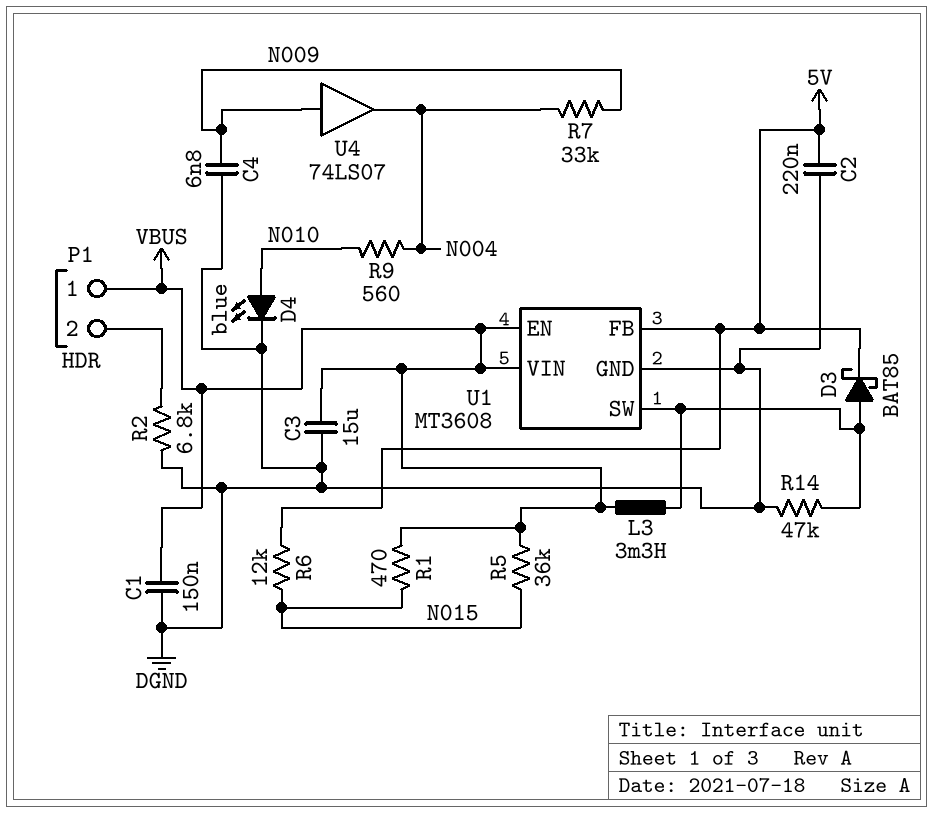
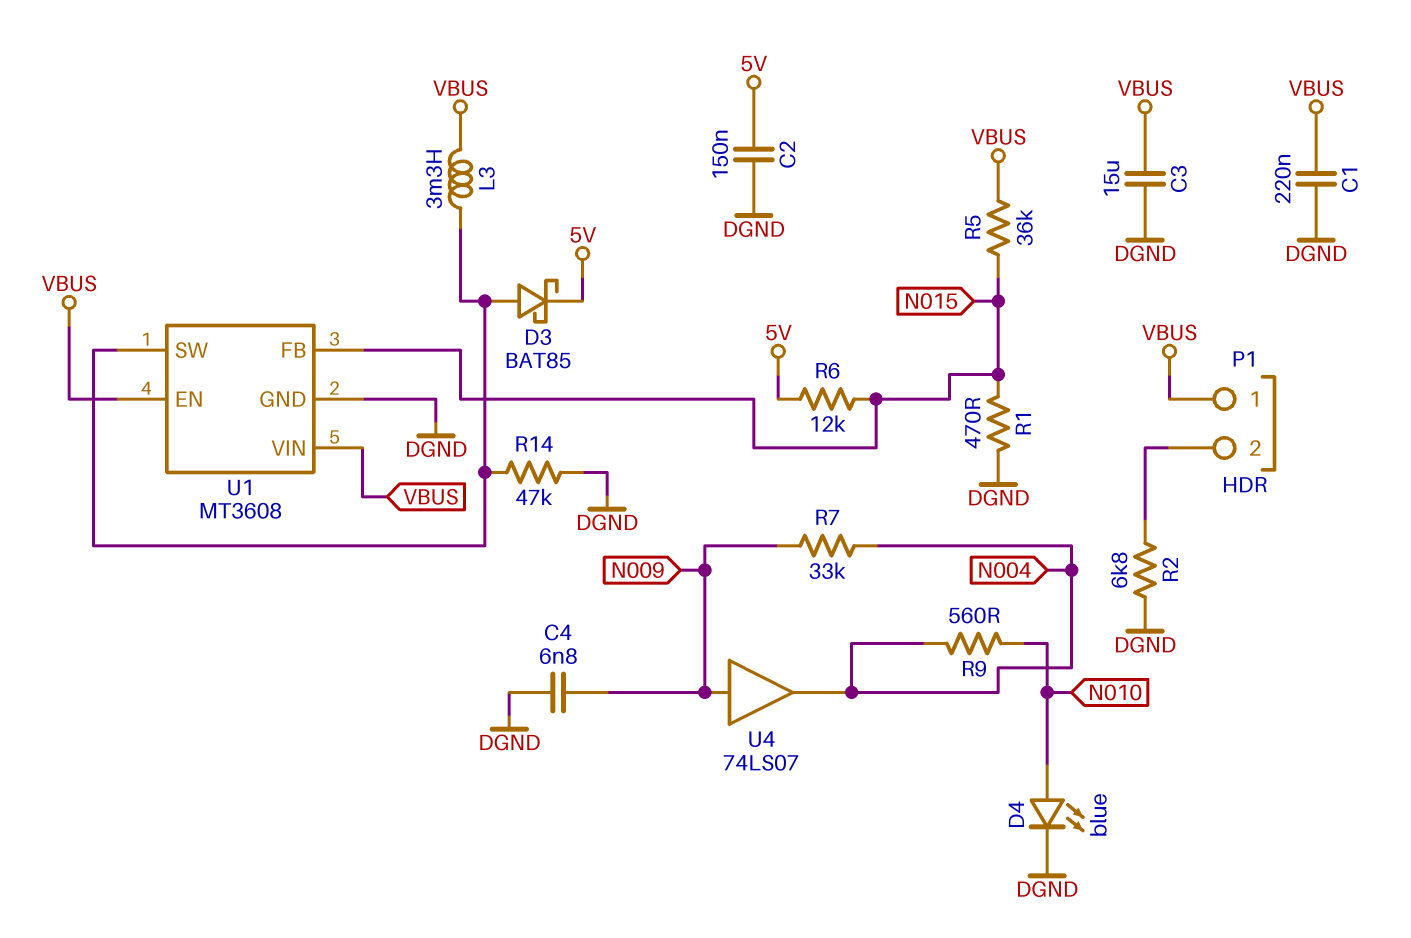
C1: 150nF (DGND, VBUS) -> 220nF (DGND, VBUS)
C2: 220nF (5V, DGND) -> 150nF (5V, DGND)
R1: 470 (N015, VBUS) -> 470 (DGND, N015)
U1 pin FB: 5V -> N015

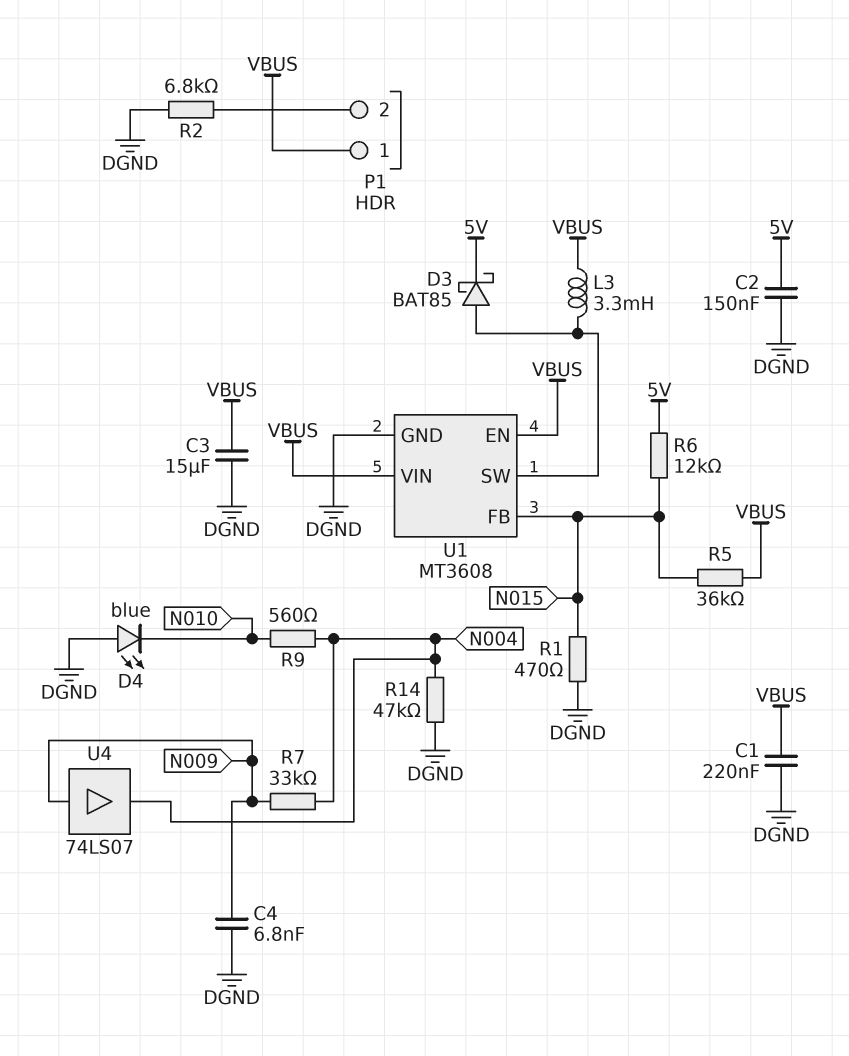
D4: LED blue (A N010, K DGND) -> LED blue (A DGND, K N010)
R14: 47k (DGND, U1/SW) -> 47k (DGND, N004)

